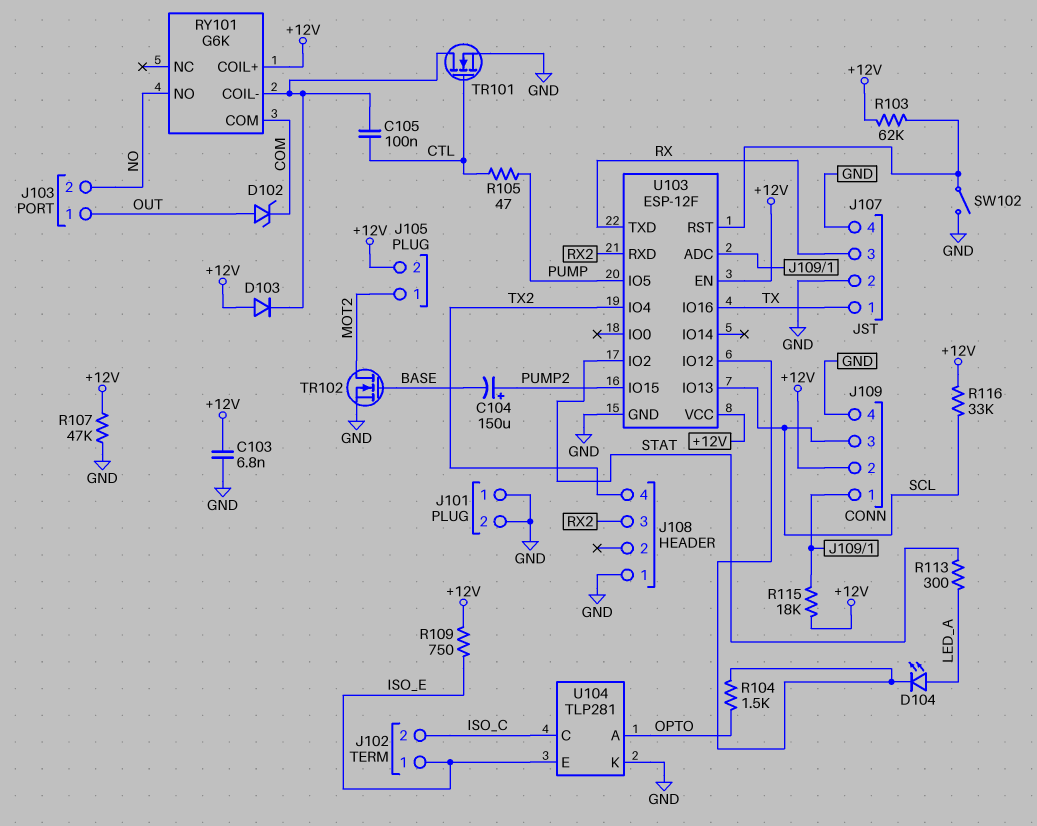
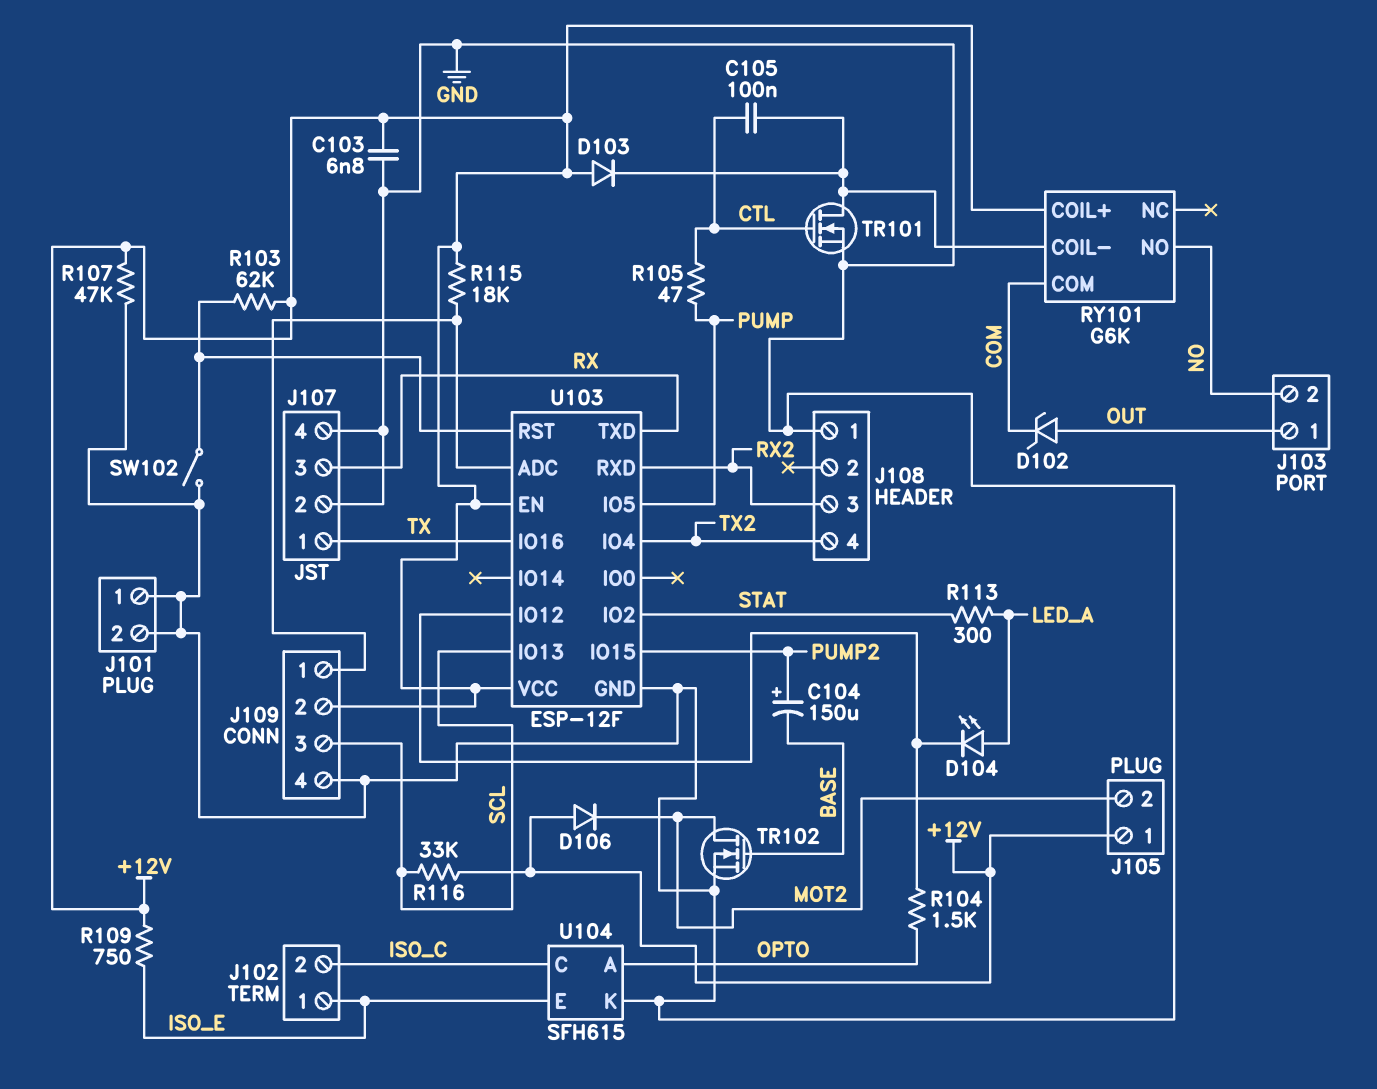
D106: none -> diode (A +12V, K MOT2)
J105 pin 1: MOT2 -> +12V
J105 pin 2: +12V -> MOT2
U104: TLP281 -> SFH615

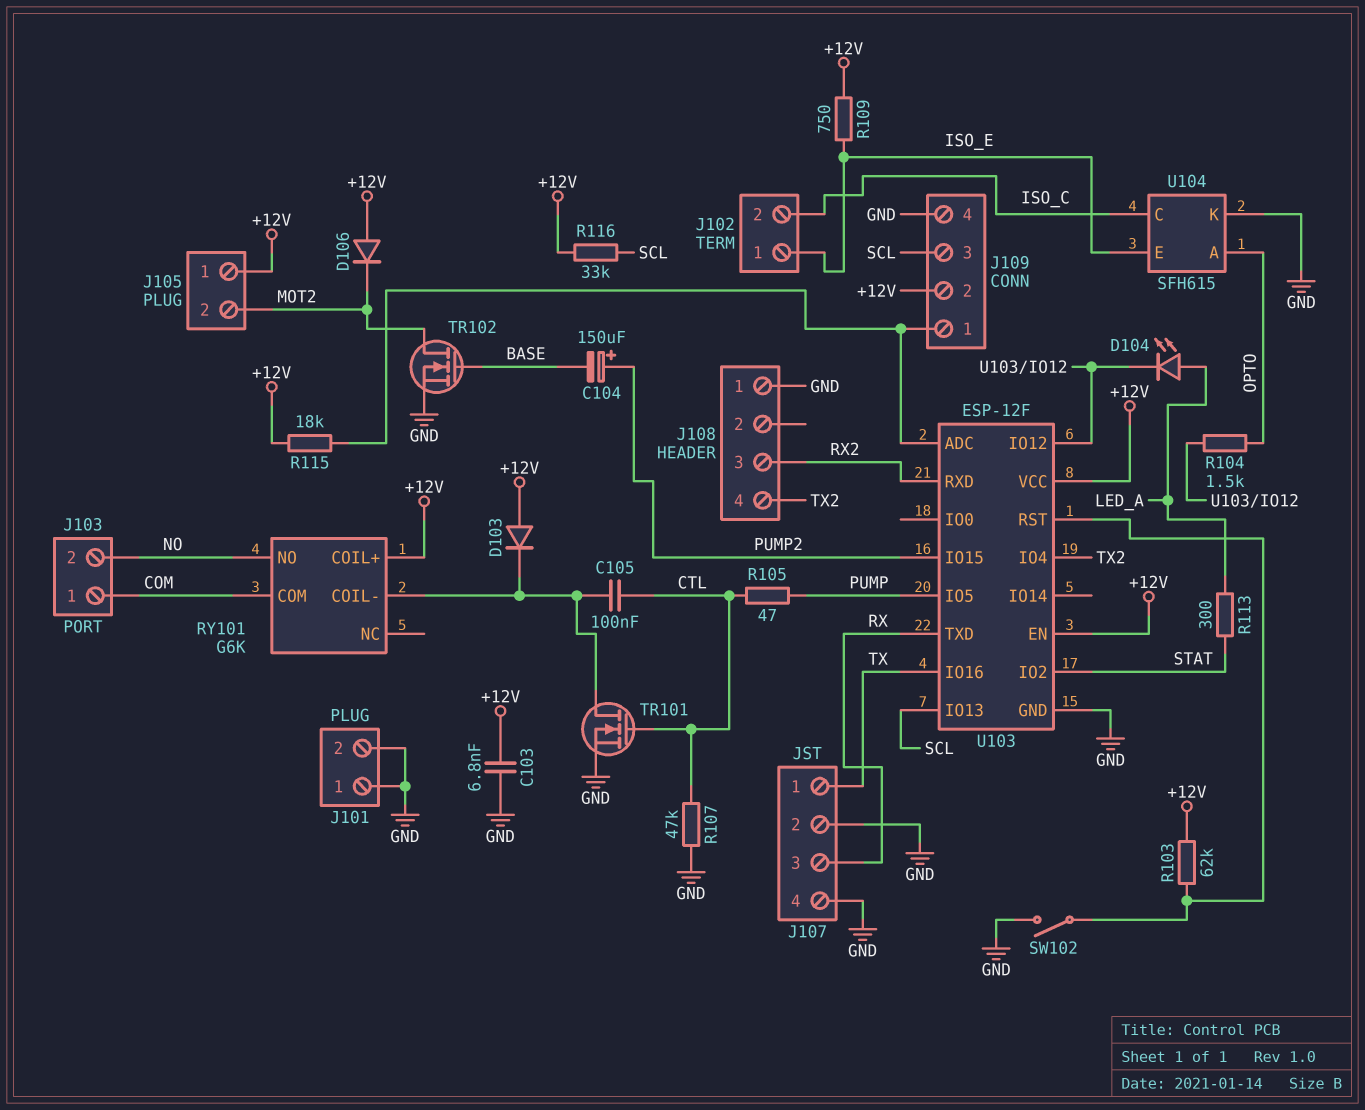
D102: zener (A OUT, K COM) -> none
J103 pin 1: OUT -> COM
R107: 47k (+12V, GND) -> 47k (CTL, GND)

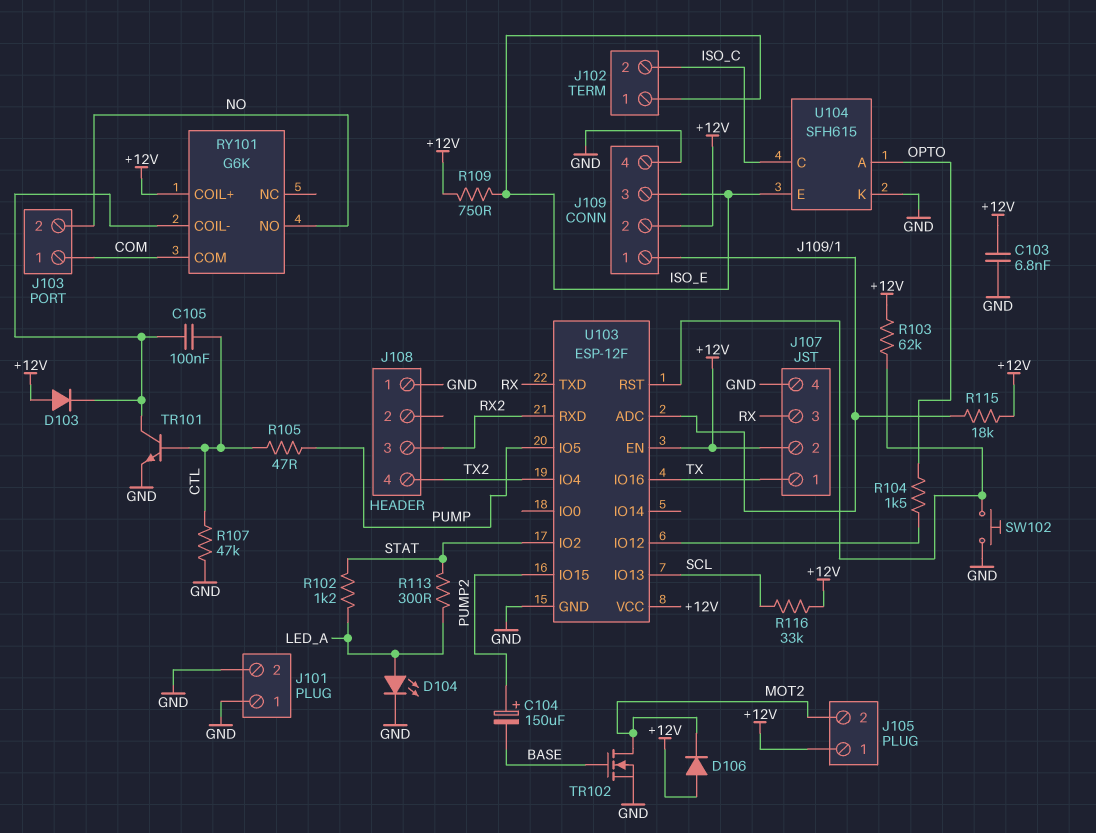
D104: LED (A LED_A, K U103/IO12) -> LED (A LED_A, K GND)
J107 pin 2: GND -> +12V
J109 pin 3: SCL -> ISO_E
R102: none -> 1.2k (LED_A, STAT)
SW102: switch (GND, U103/RST) -> button (GND, U103/RST)
TR101: NMOS (G CTL, D RY101/COIL-, S GND) -> NPN (B CTL, C RY101/COIL-, E GND)

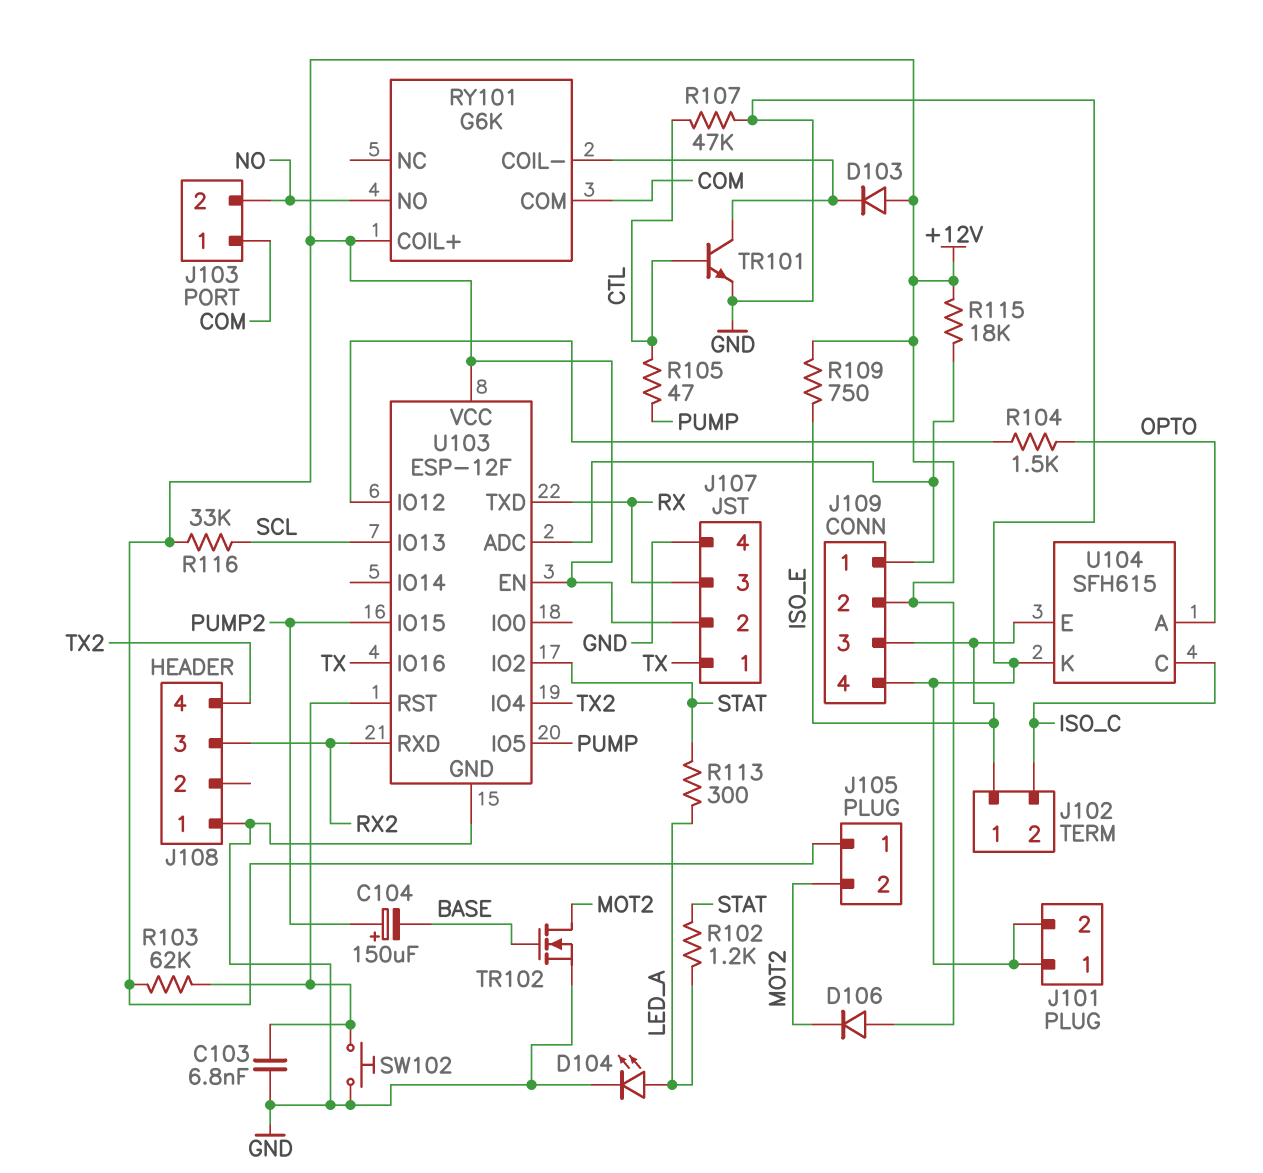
C103: 6.8nF (+12V, GND) -> 6.8nF (GND, U103/RST)
C105: 100nF (CTL, RY101/COIL-) -> none

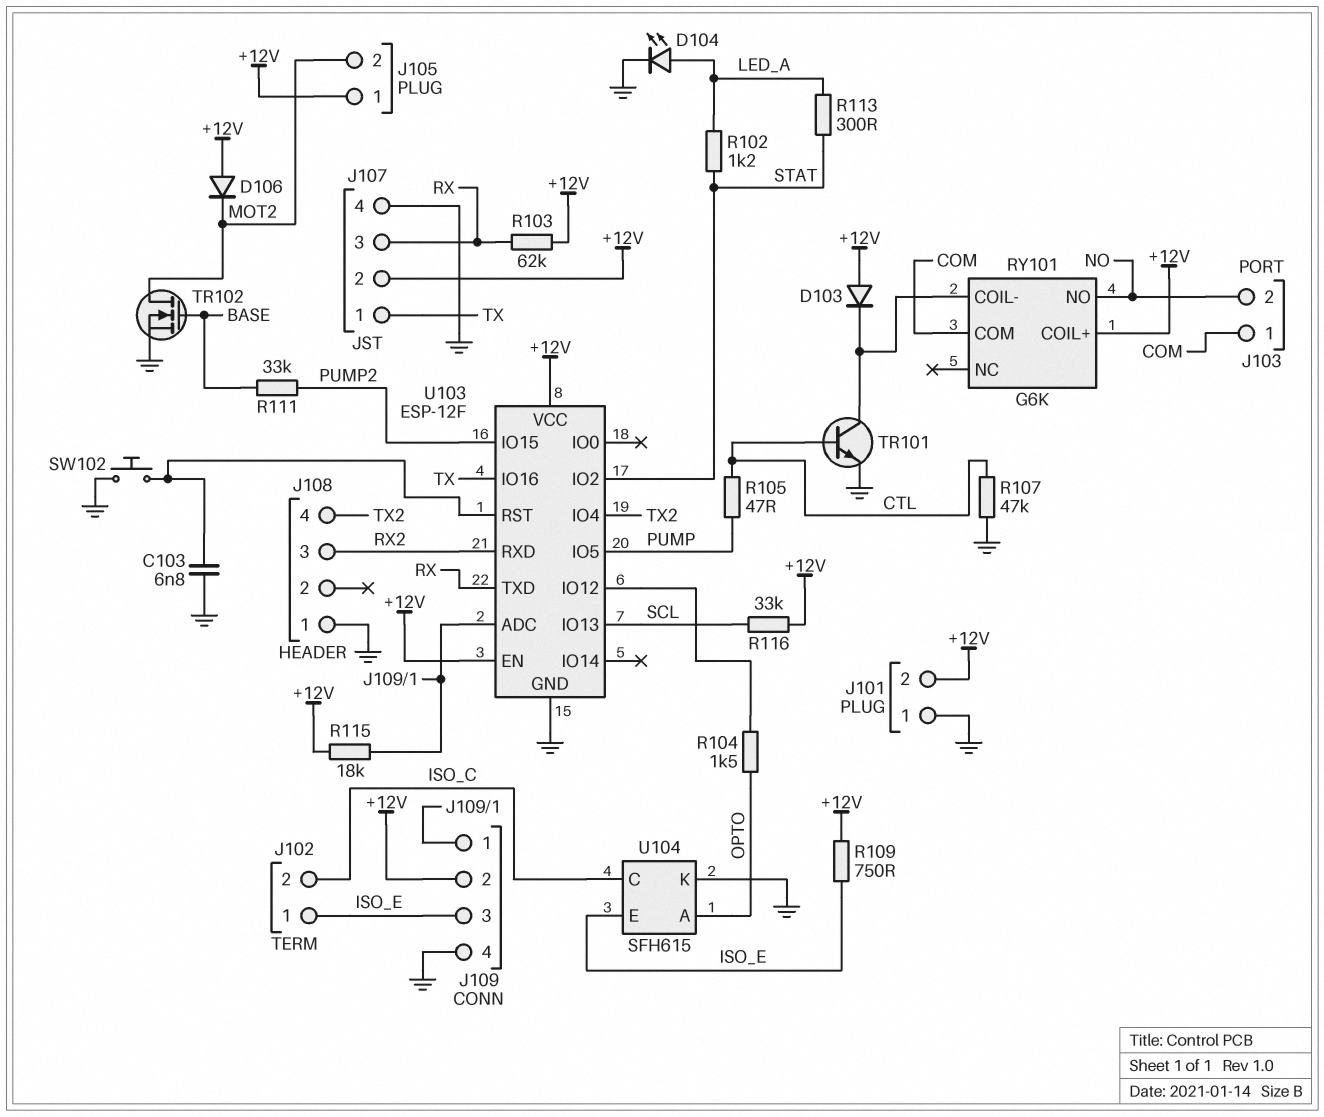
C104: 150uF (plus PUMP2, minus BASE) -> none
J101 pin 2: GND -> +12V
R103: 62k (+12V, U103/RST) -> 62k (+12V, RX)
R111: none -> 33k (BASE, PUMP2)

